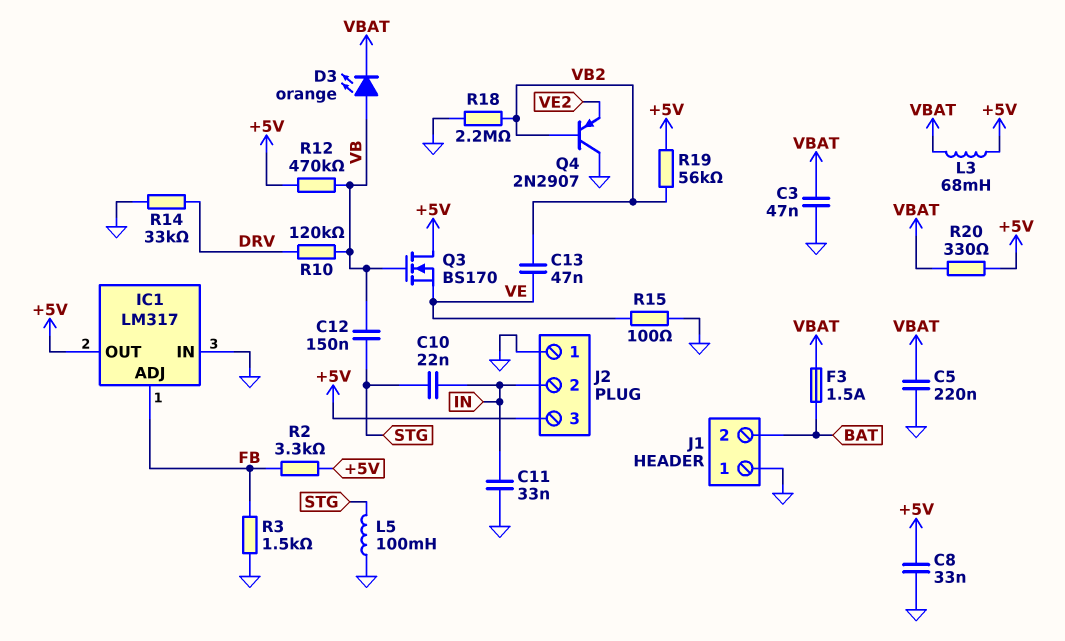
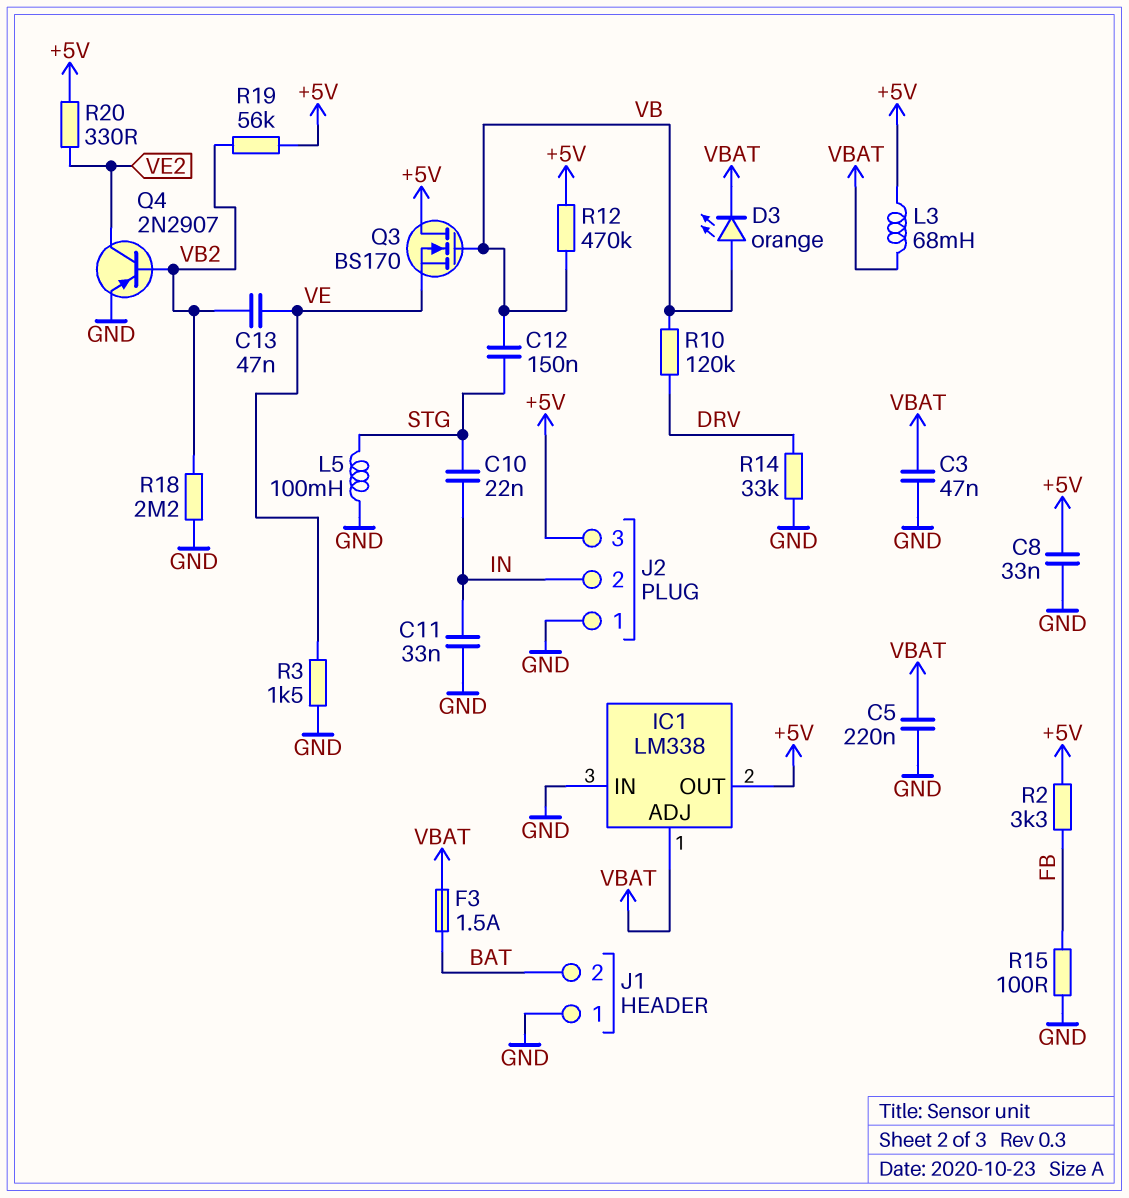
IC1: LM317 -> LM338
IC1 pin ADJ: FB -> VBAT
Q4: PNP 2N2907 (B VB2, C GND, E VE2) -> PNP 2N2907 (B VB2, C VE2, E GND)
R3: 1.5k (FB, GND) -> 1.5k (GND, VE)
R15: 100 (GND, VE) -> 100 (FB, GND)
R20: 330 (+5V, VBAT) -> 330 (+5V, VE2)

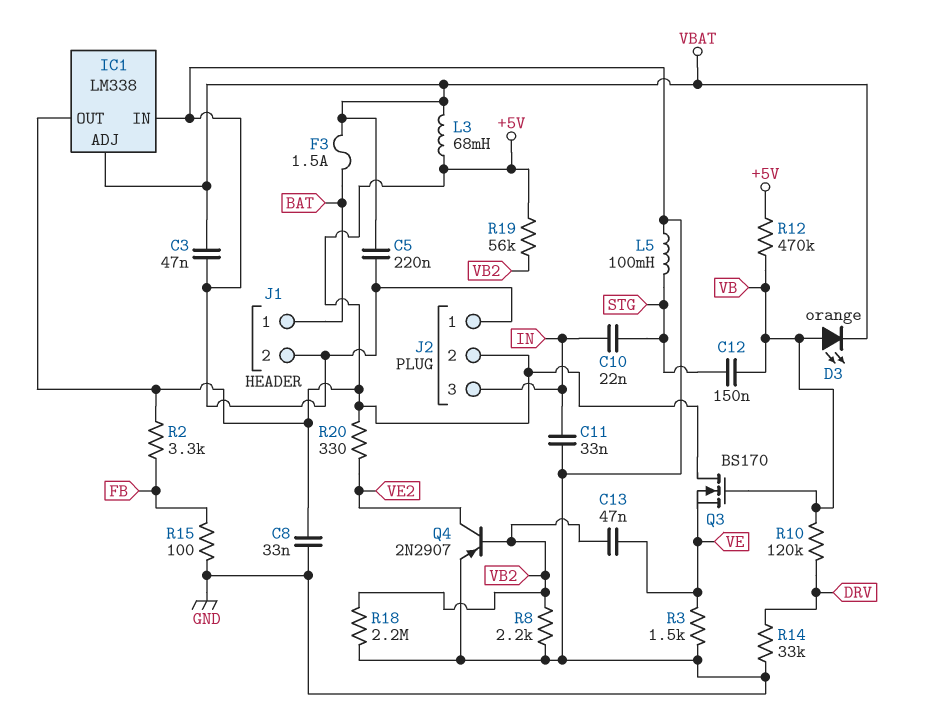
J1 pin 1: GND -> BAT
J1 pin 2: BAT -> GND
J2 pin 2: IN -> +5V
J2 pin 3: +5V -> IN
R8: none -> 2.2k (GND, VB2)

